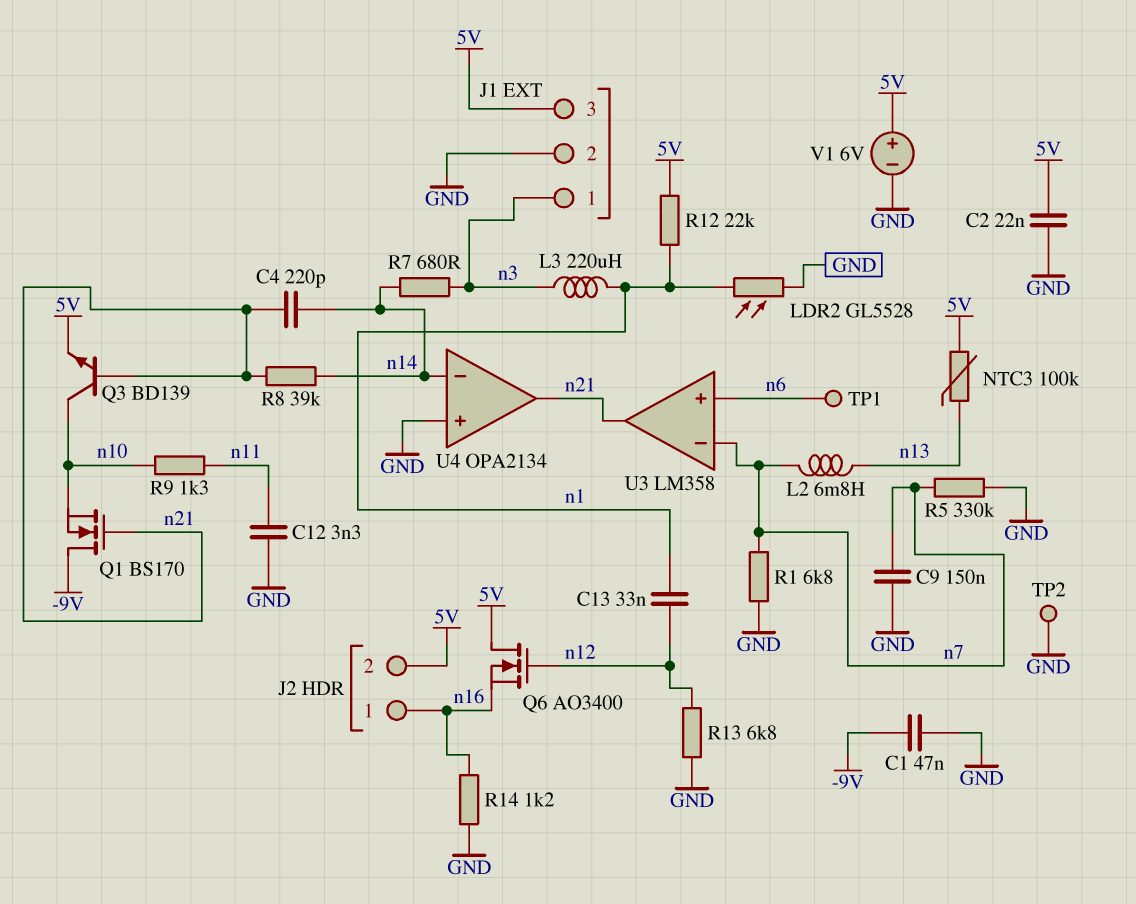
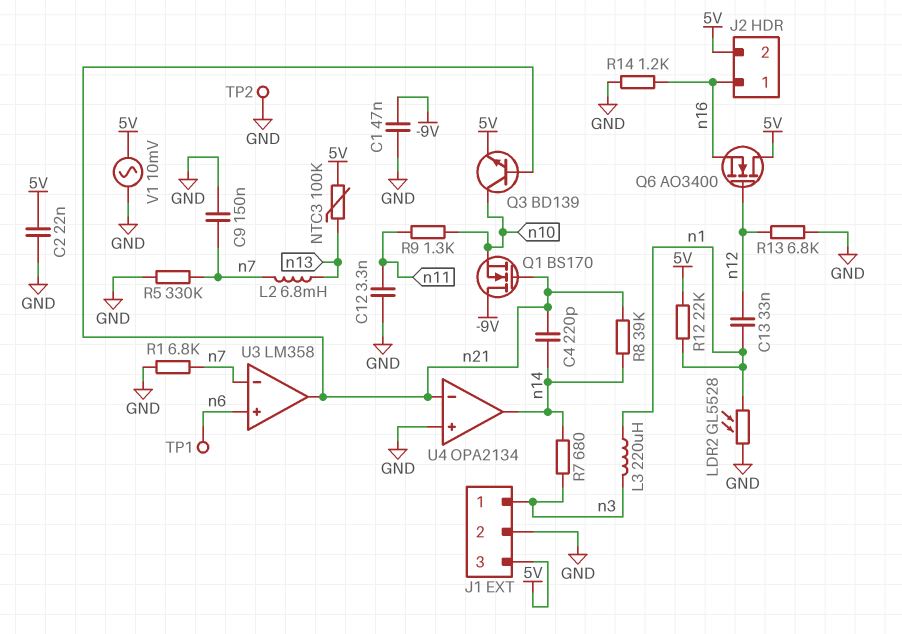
U4 pin in-: n14 -> n21
U4 pin out: n21 -> n14
V1: 6V (plus 5V, minus GND) -> AC 10mV (5V, GND)

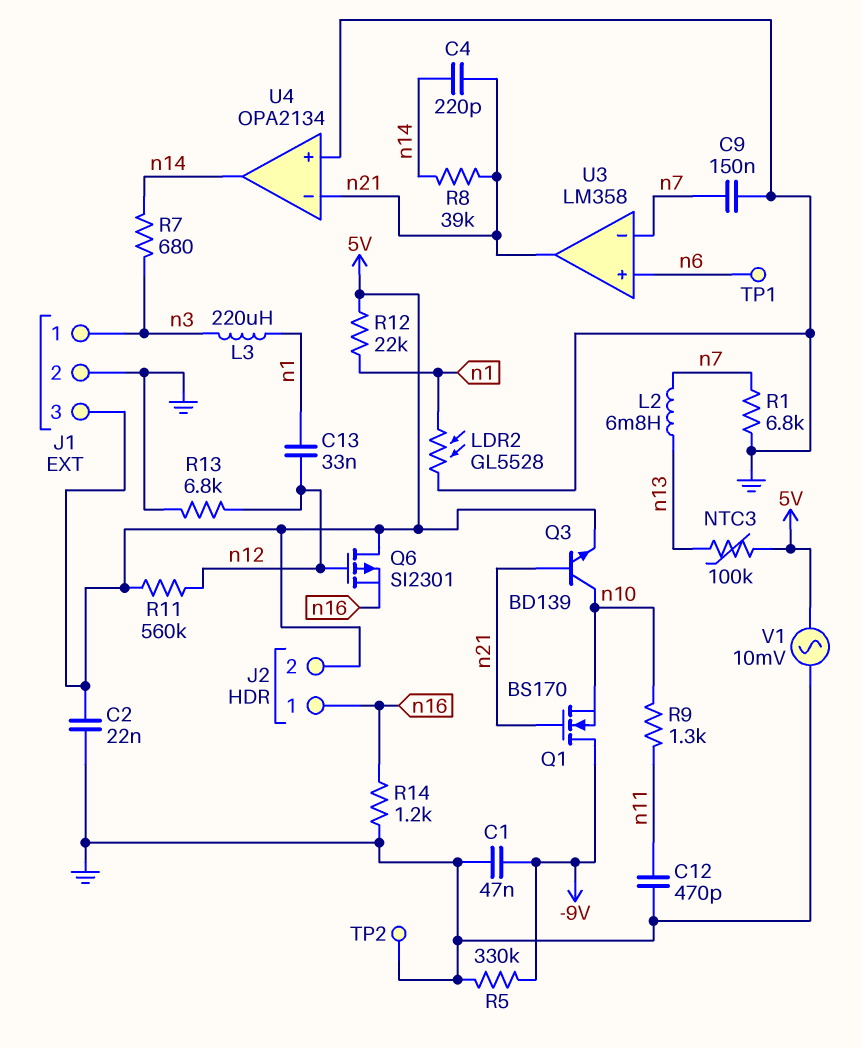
C12: 3.3nF (GND, n11) -> 470pF (GND, n11)
Q6: NMOS AO3400 (G n12, D 5V, S n16) -> PMOS SI2301 (G n12, D 5V, S n16)
R5: 330k (GND, n7) -> 330k (-9V, GND)
R11: none -> 560k (5V, n12)

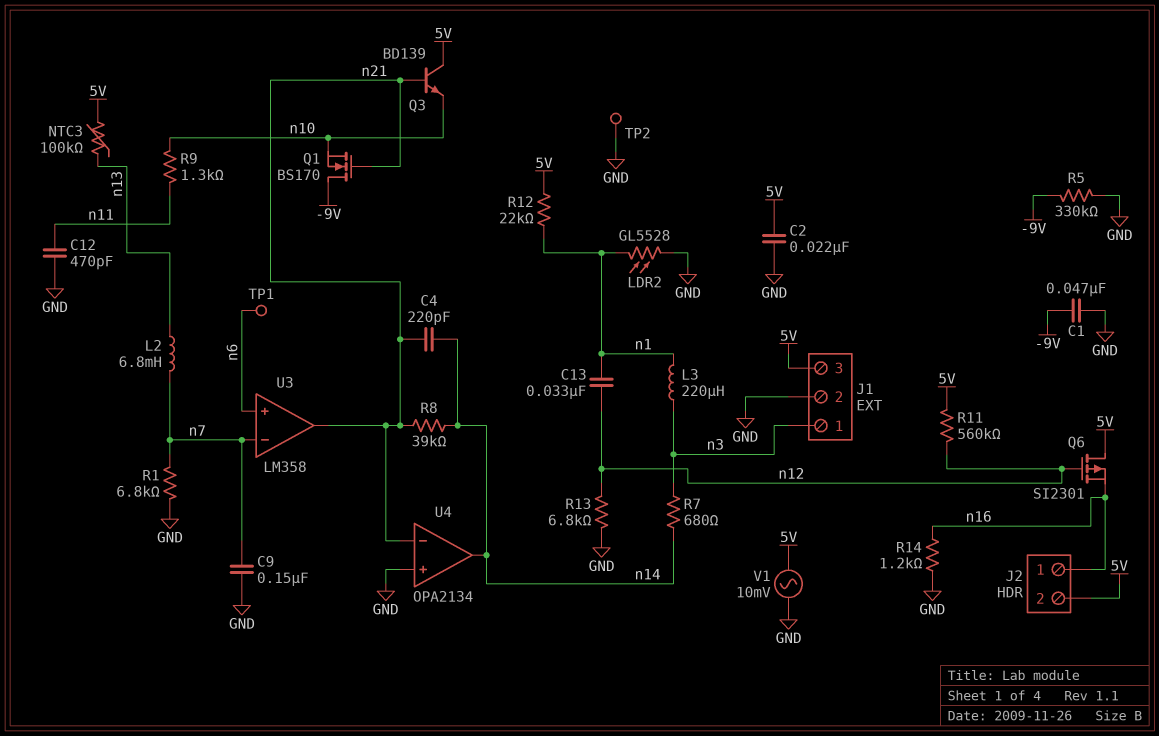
Q3: NPN BD139 (B n21, C n10, E 5V) -> NPN BD139 (B n21, C 5V, E n10)

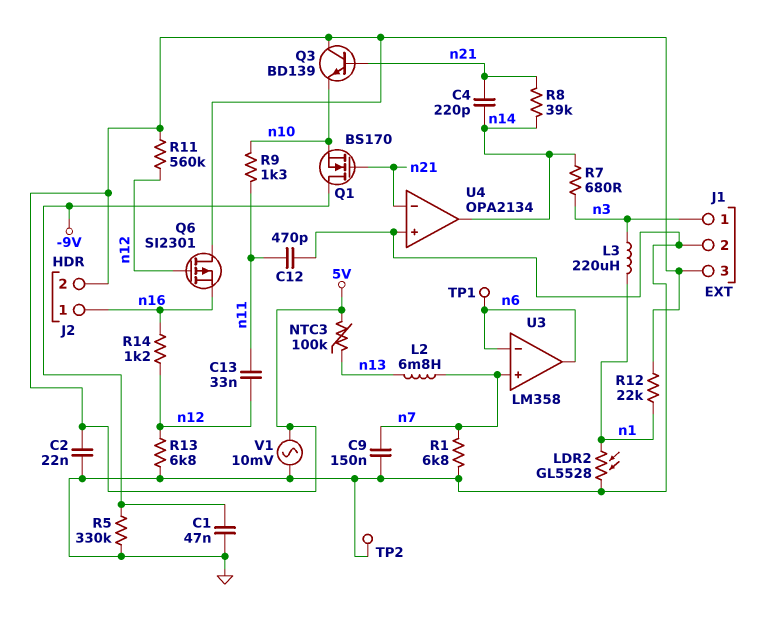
C13: 33nF (n1, n12) -> 33nF (n11, n12)
R14: 1.2k (GND, n16) -> 1.2k (n12, n16)
U3 pin in+: n6 -> n7
U3 pin in-: n7 -> n6
U3 pin out: n21 -> n6

